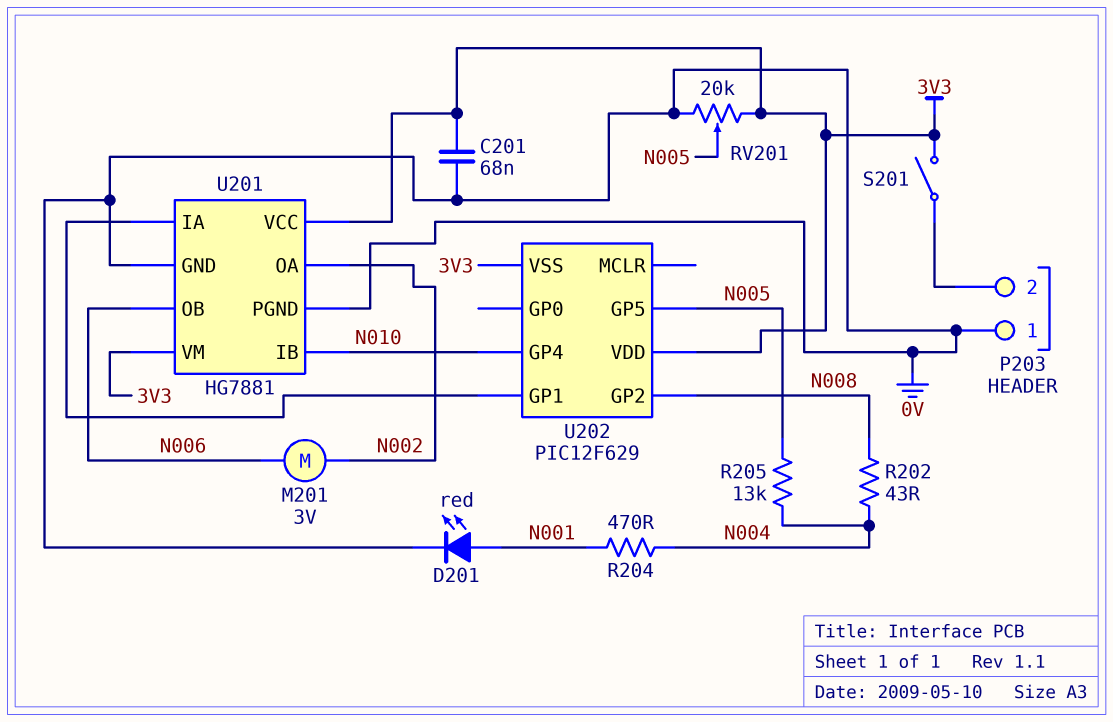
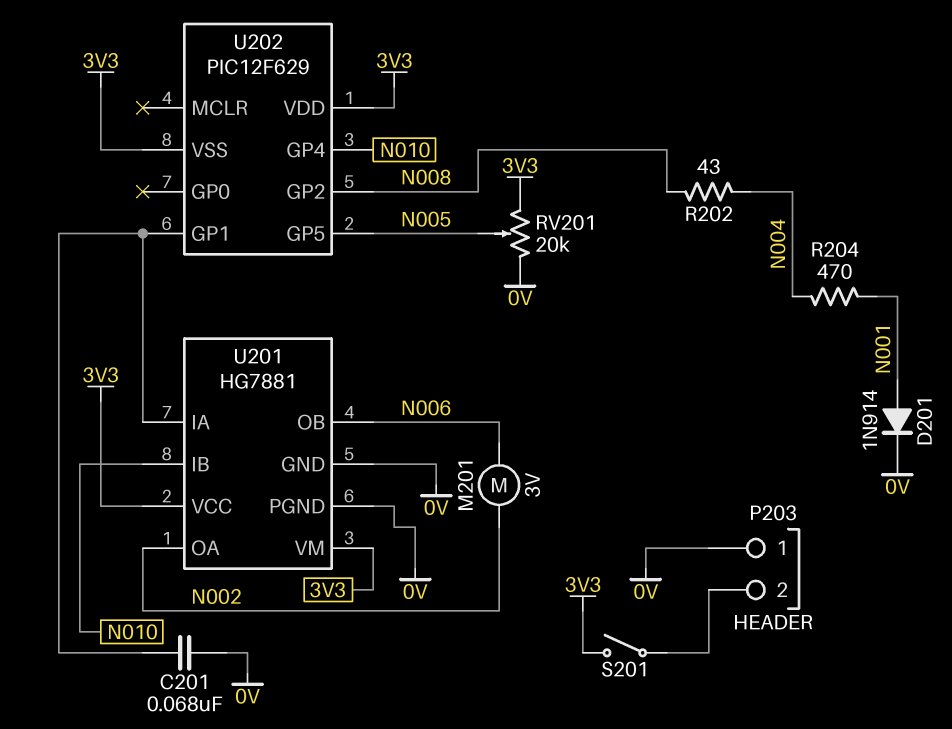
C201: 68nF (0V, 3V3) -> 68nF (0V, U201/IA)
D201: LED red (A N001, K 0V) -> diode 1N914 (A N001, K 0V)
R205: 13k (N004, N005) -> none

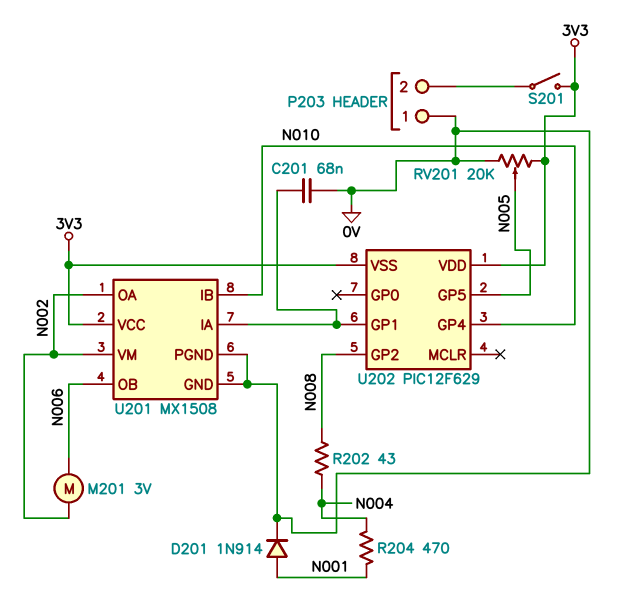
U201: HG7881 -> MX1508
U201 pin VM: 3V3 -> N002

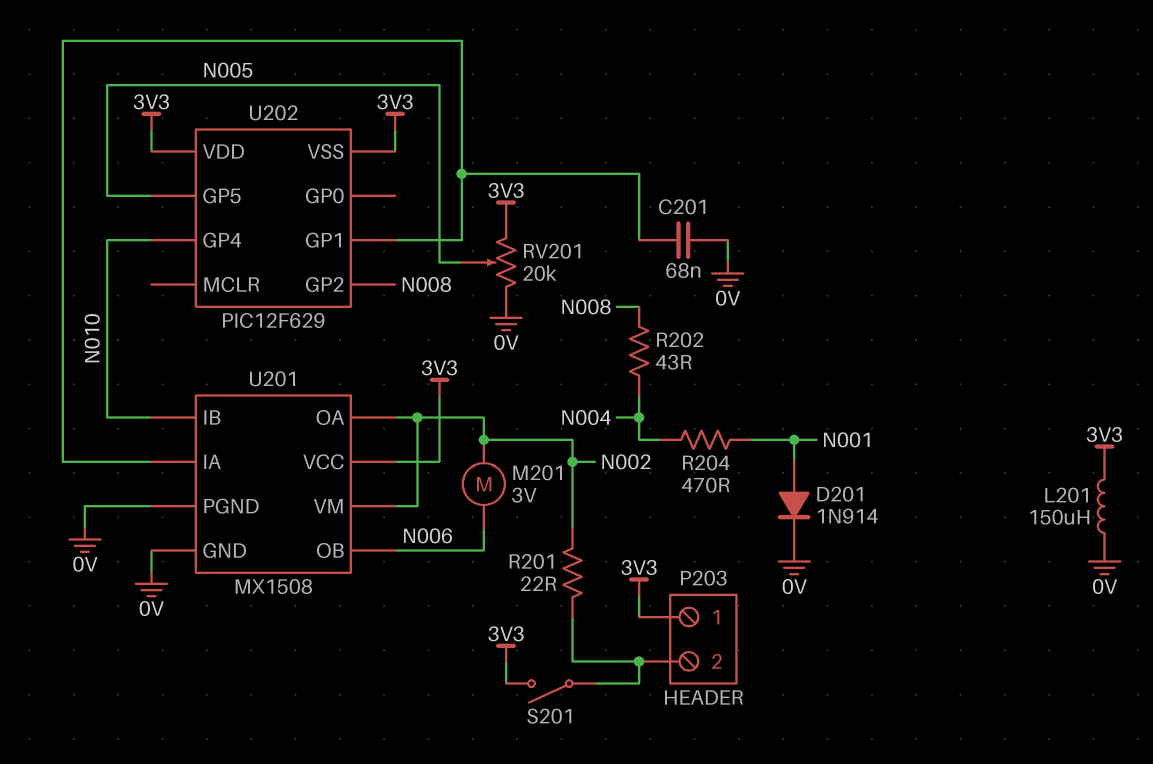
L201: none -> 150uH (0V, 3V3)
P203 pin 1: 0V -> 3V3
R201: none -> 22 (N002, P203/2)

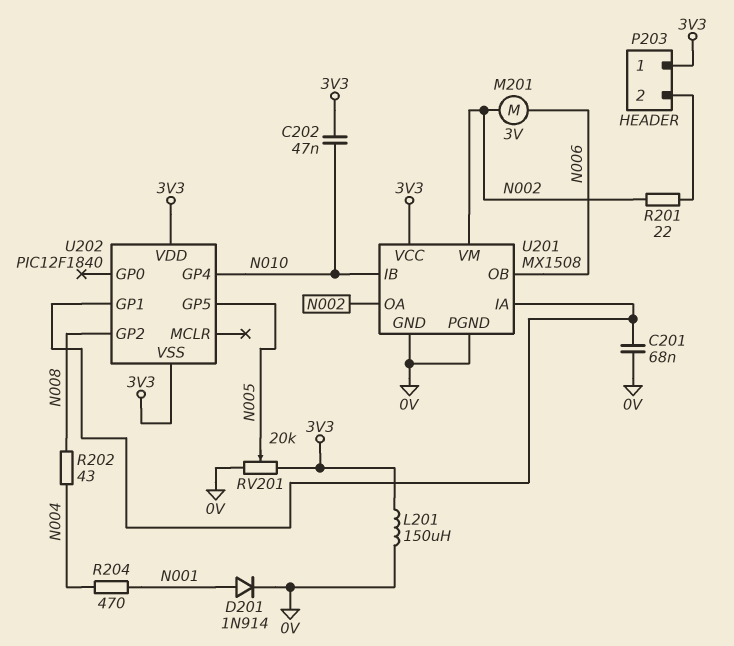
C202: none -> 47nF (3V3, N010)
S201: switch (3V3, P203/2) -> none
U202: PIC12F629 -> PIC12F1840

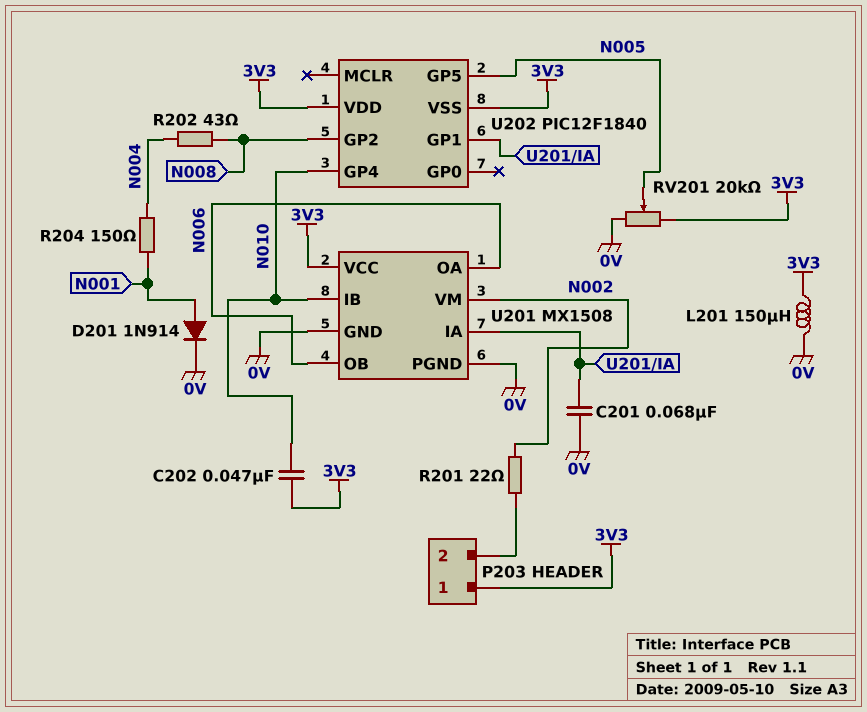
M201: motor 3V (N002, N006) -> none
R204: 470 (N001, N004) -> 150 (N001, N004)
U201 pin OA: N002 -> N006

